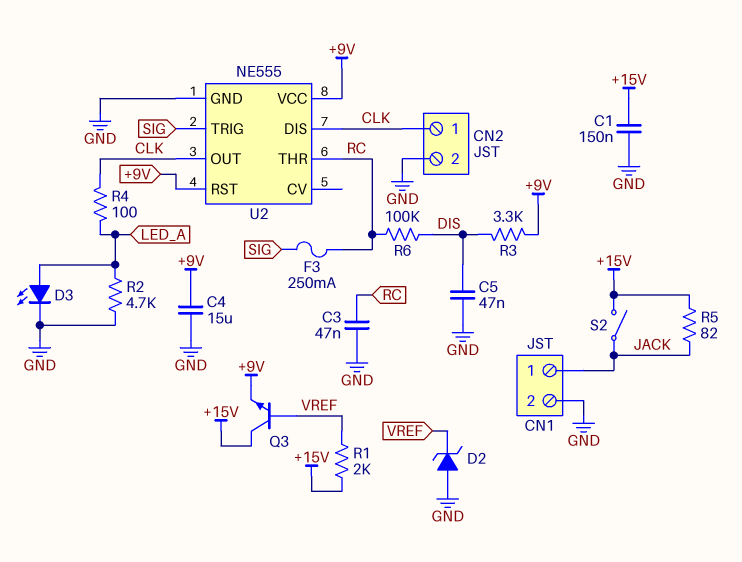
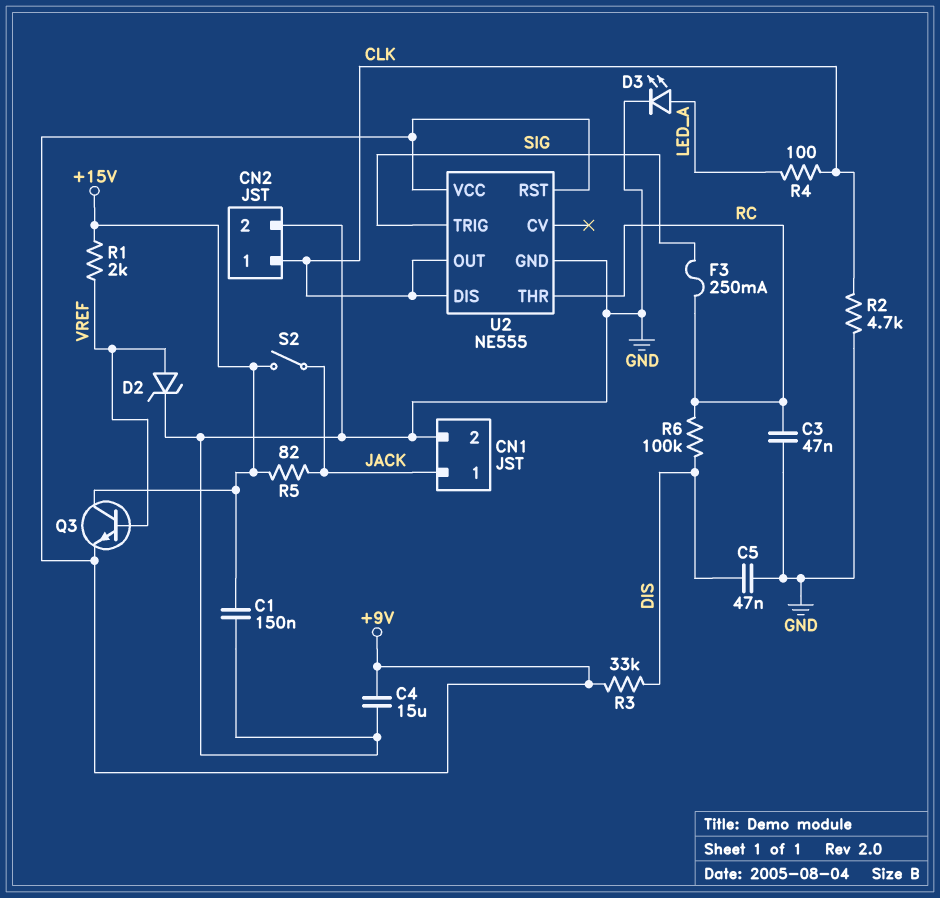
D2: zener (A GND, K VREF) -> zener (A VREF, K GND)
R2: 4.7k (GND, LED_A) -> 4.7k (CLK, GND)
R3: 3.3k (+9V, DIS) -> 33k (+9V, DIS)

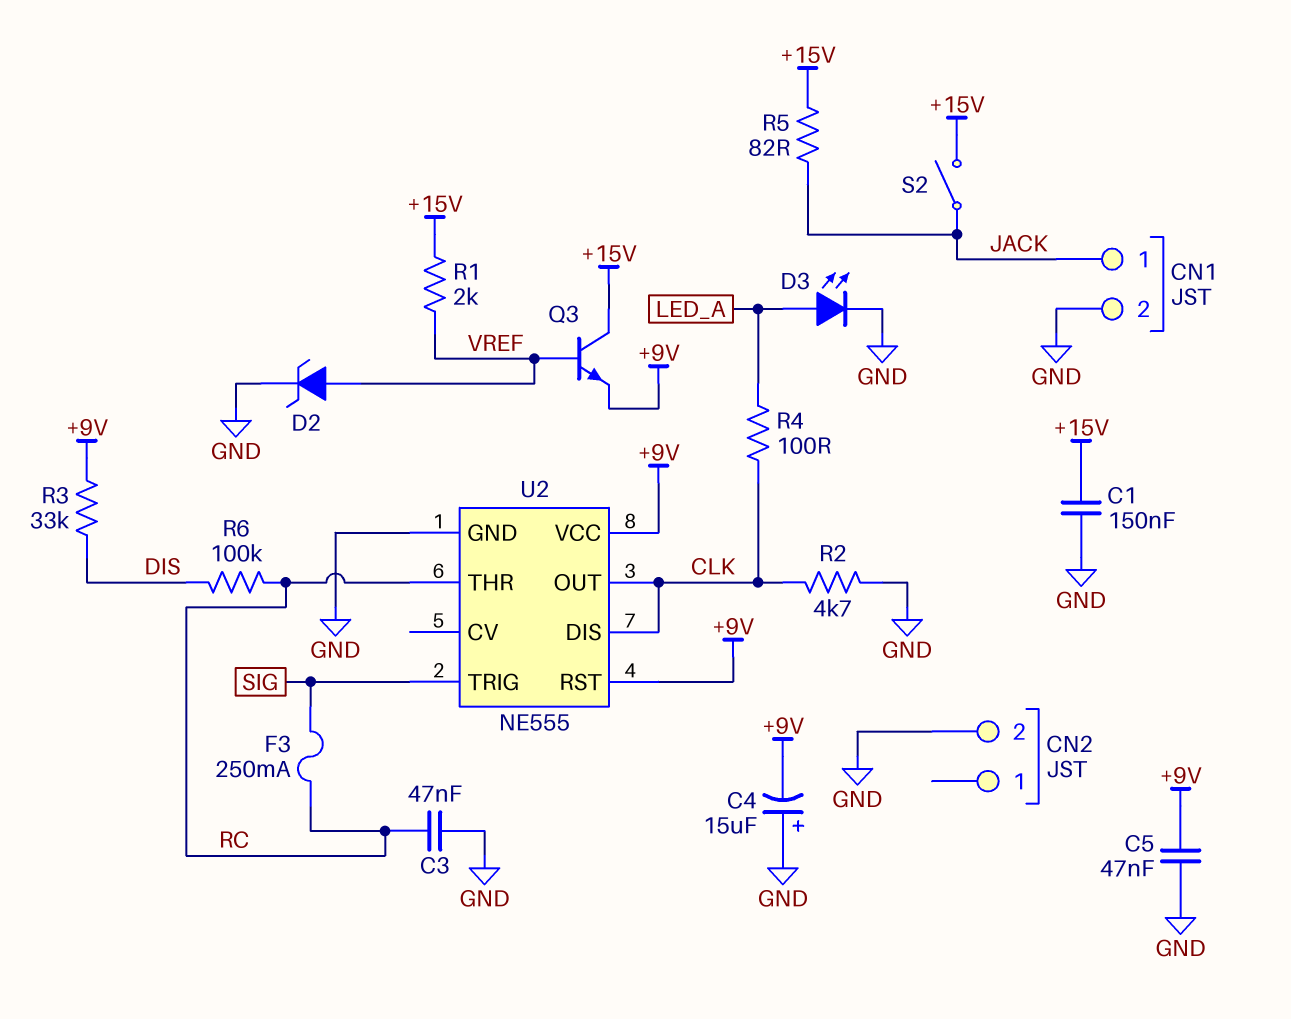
C4: 15uF (+9V, GND) -> 15uF (plus GND, minus +9V)
C5: 47nF (DIS, GND) -> 47nF (+9V, GND)
CN2 pin 1: CLK -> none

